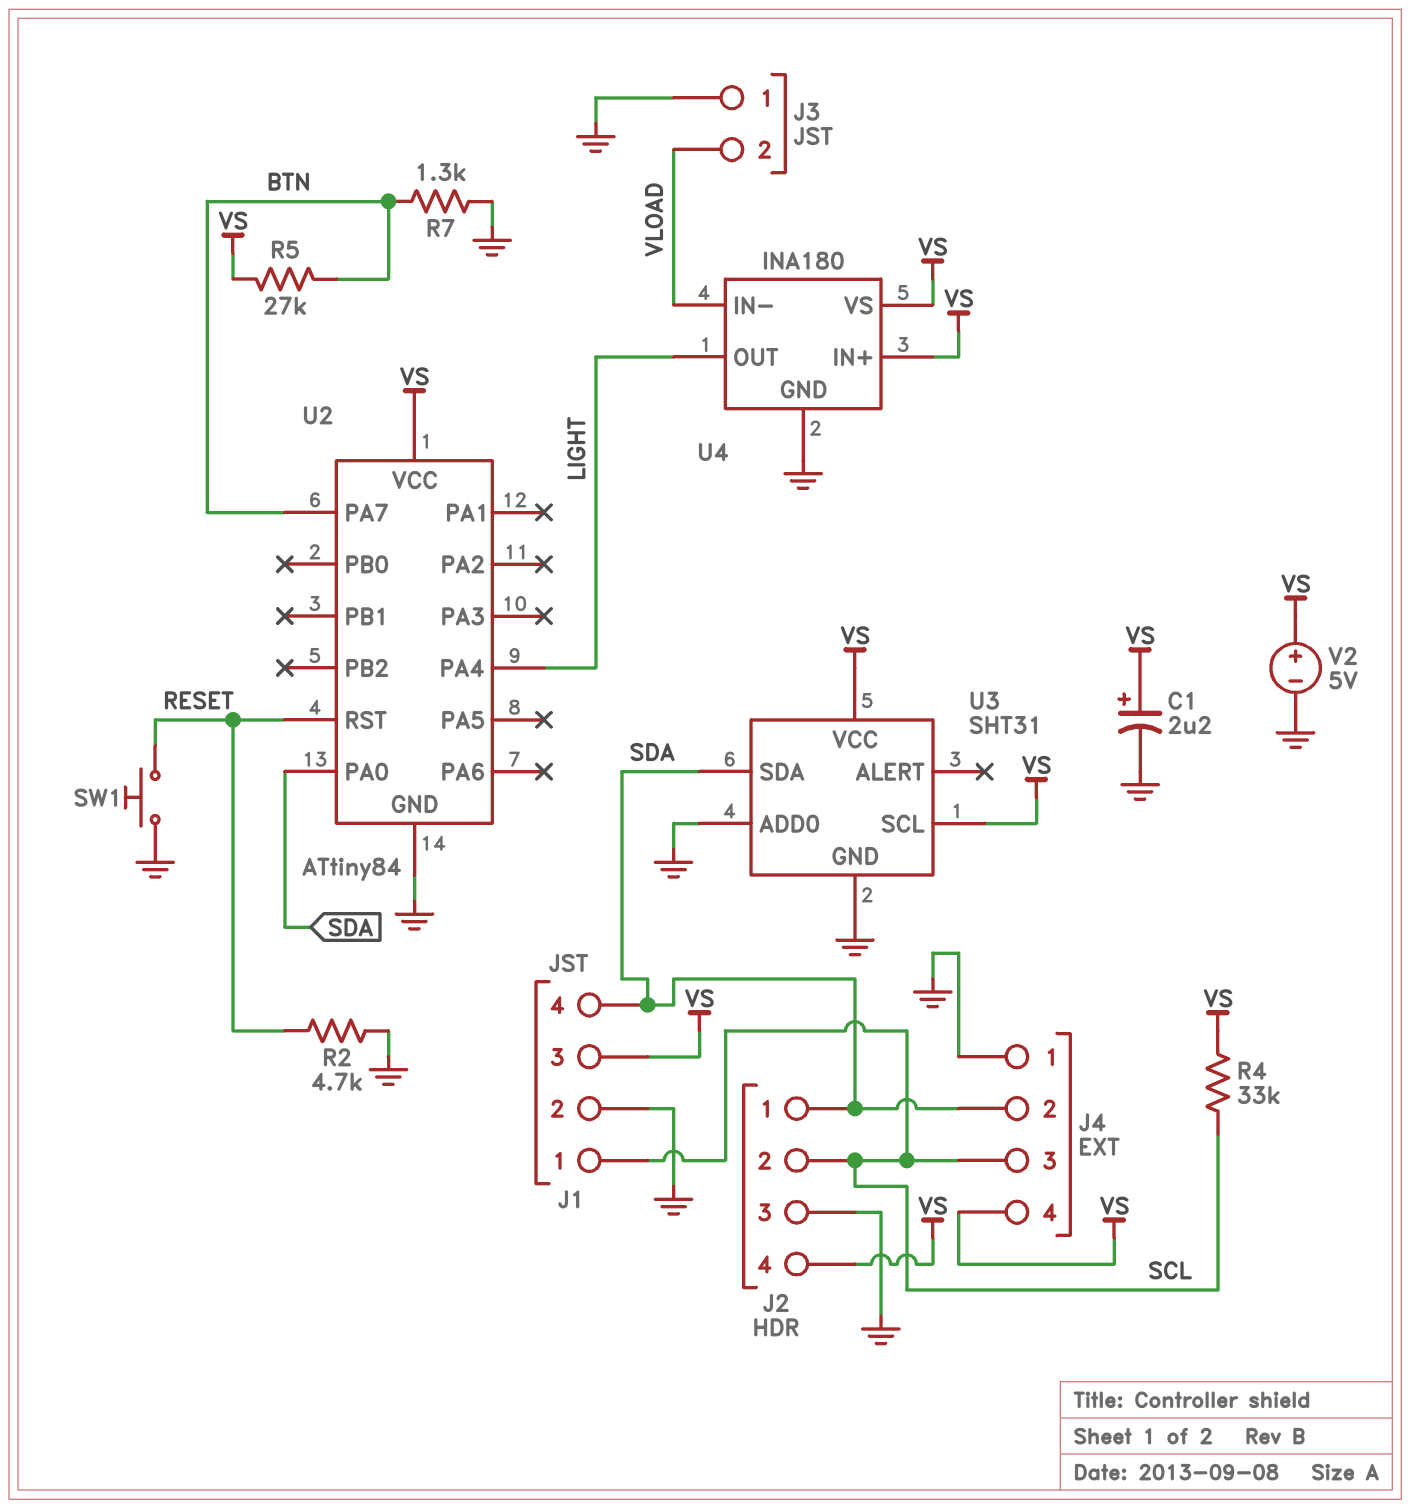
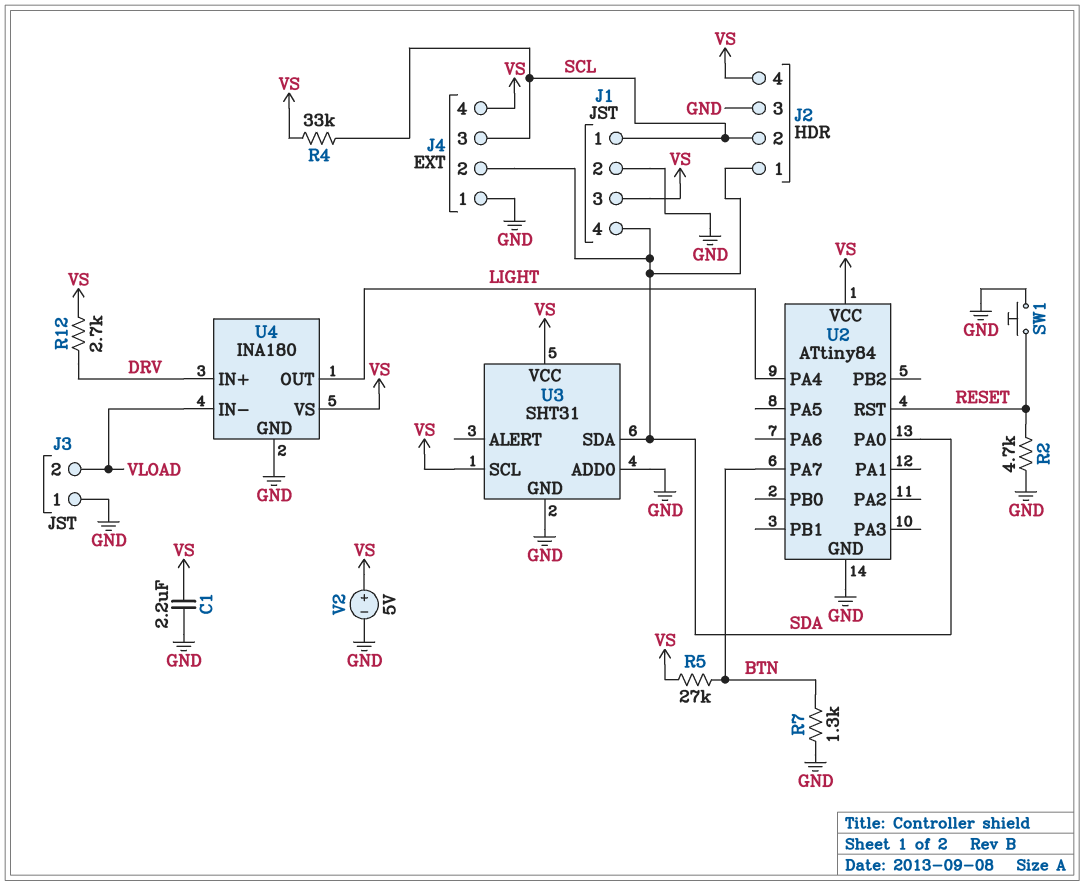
C1: 2.2uF (plus VS, minus GND) -> 2.2uF (GND, VS)
R12: none -> 2.7k (DRV, VS)
U4 pin IN+: VS -> DRV

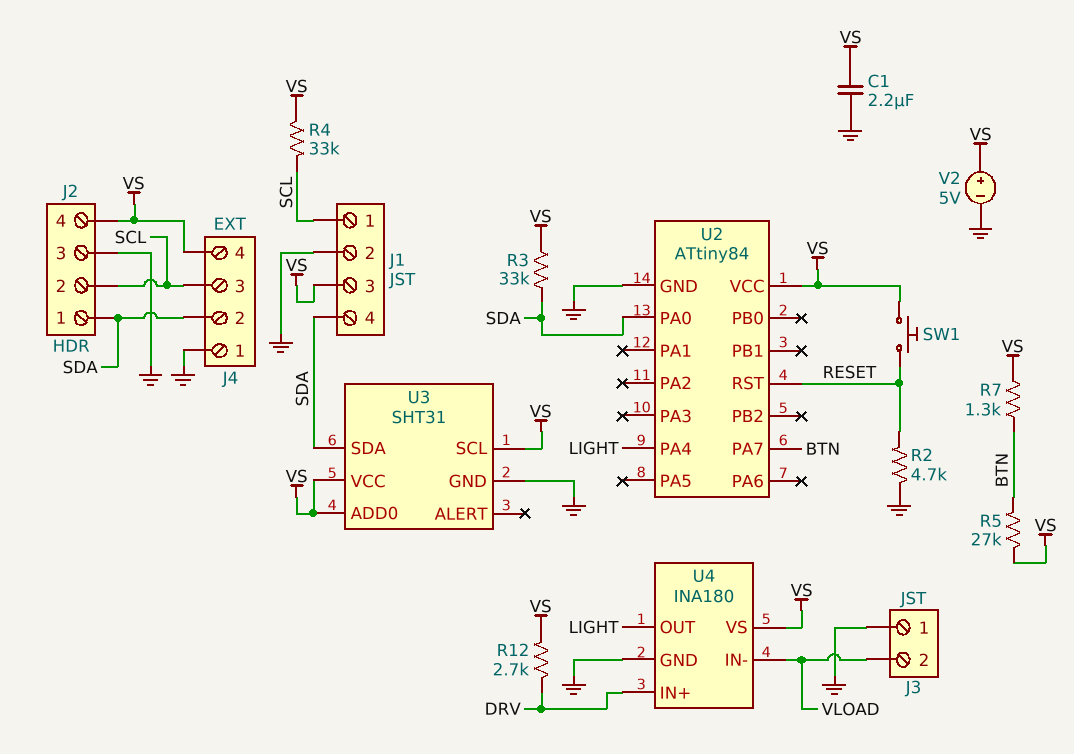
R3: none -> 33k (SDA, VS)
R7: 1.3k (BTN, GND) -> 1.3k (BTN, VS)
SW1: button (GND, RESET) -> button (RESET, VS)
U3 pin ADD0: GND -> VS

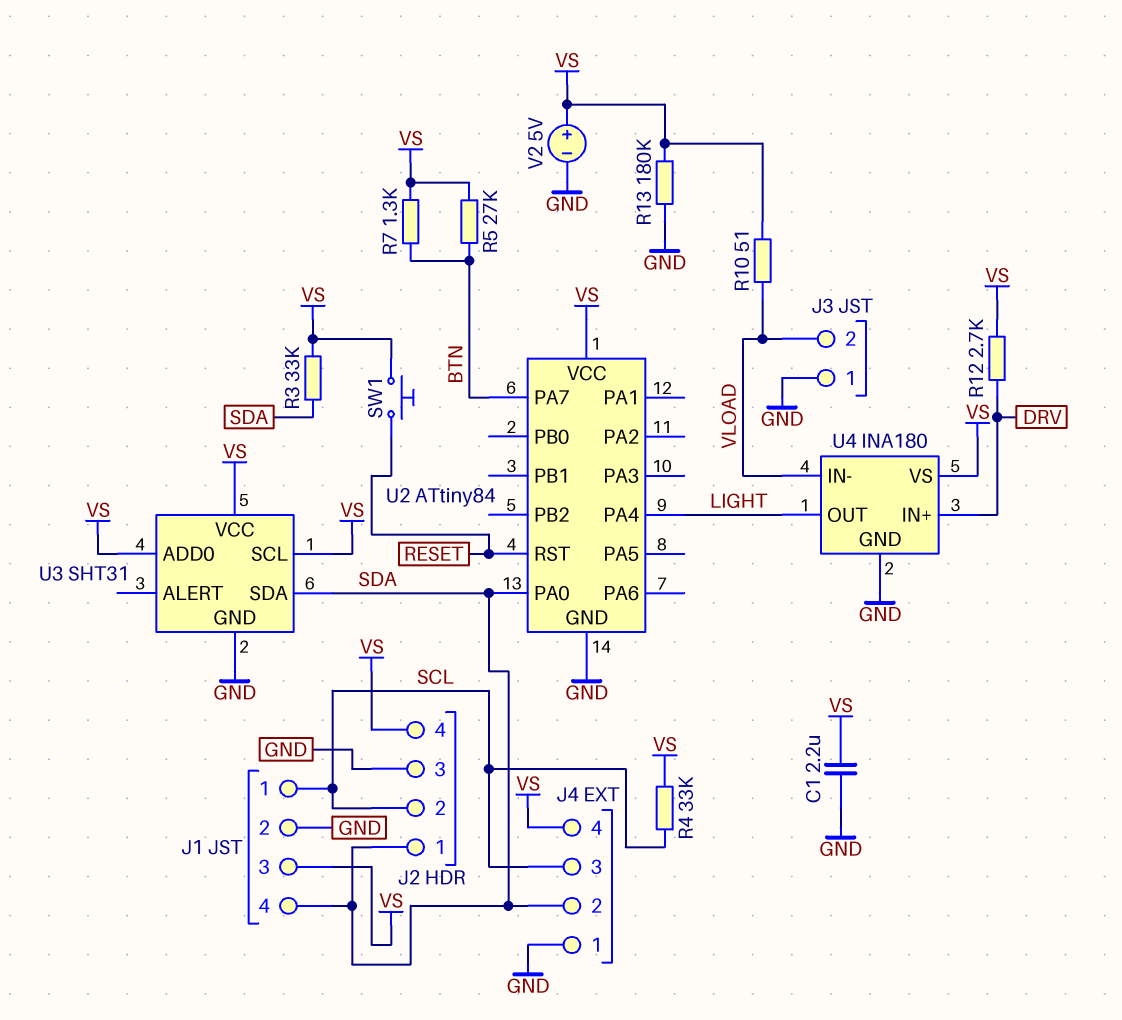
R2: 4.7k (GND, RESET) -> none
R10: none -> 51 (VLOAD, VS)
R13: none -> 180k (GND, VS)

